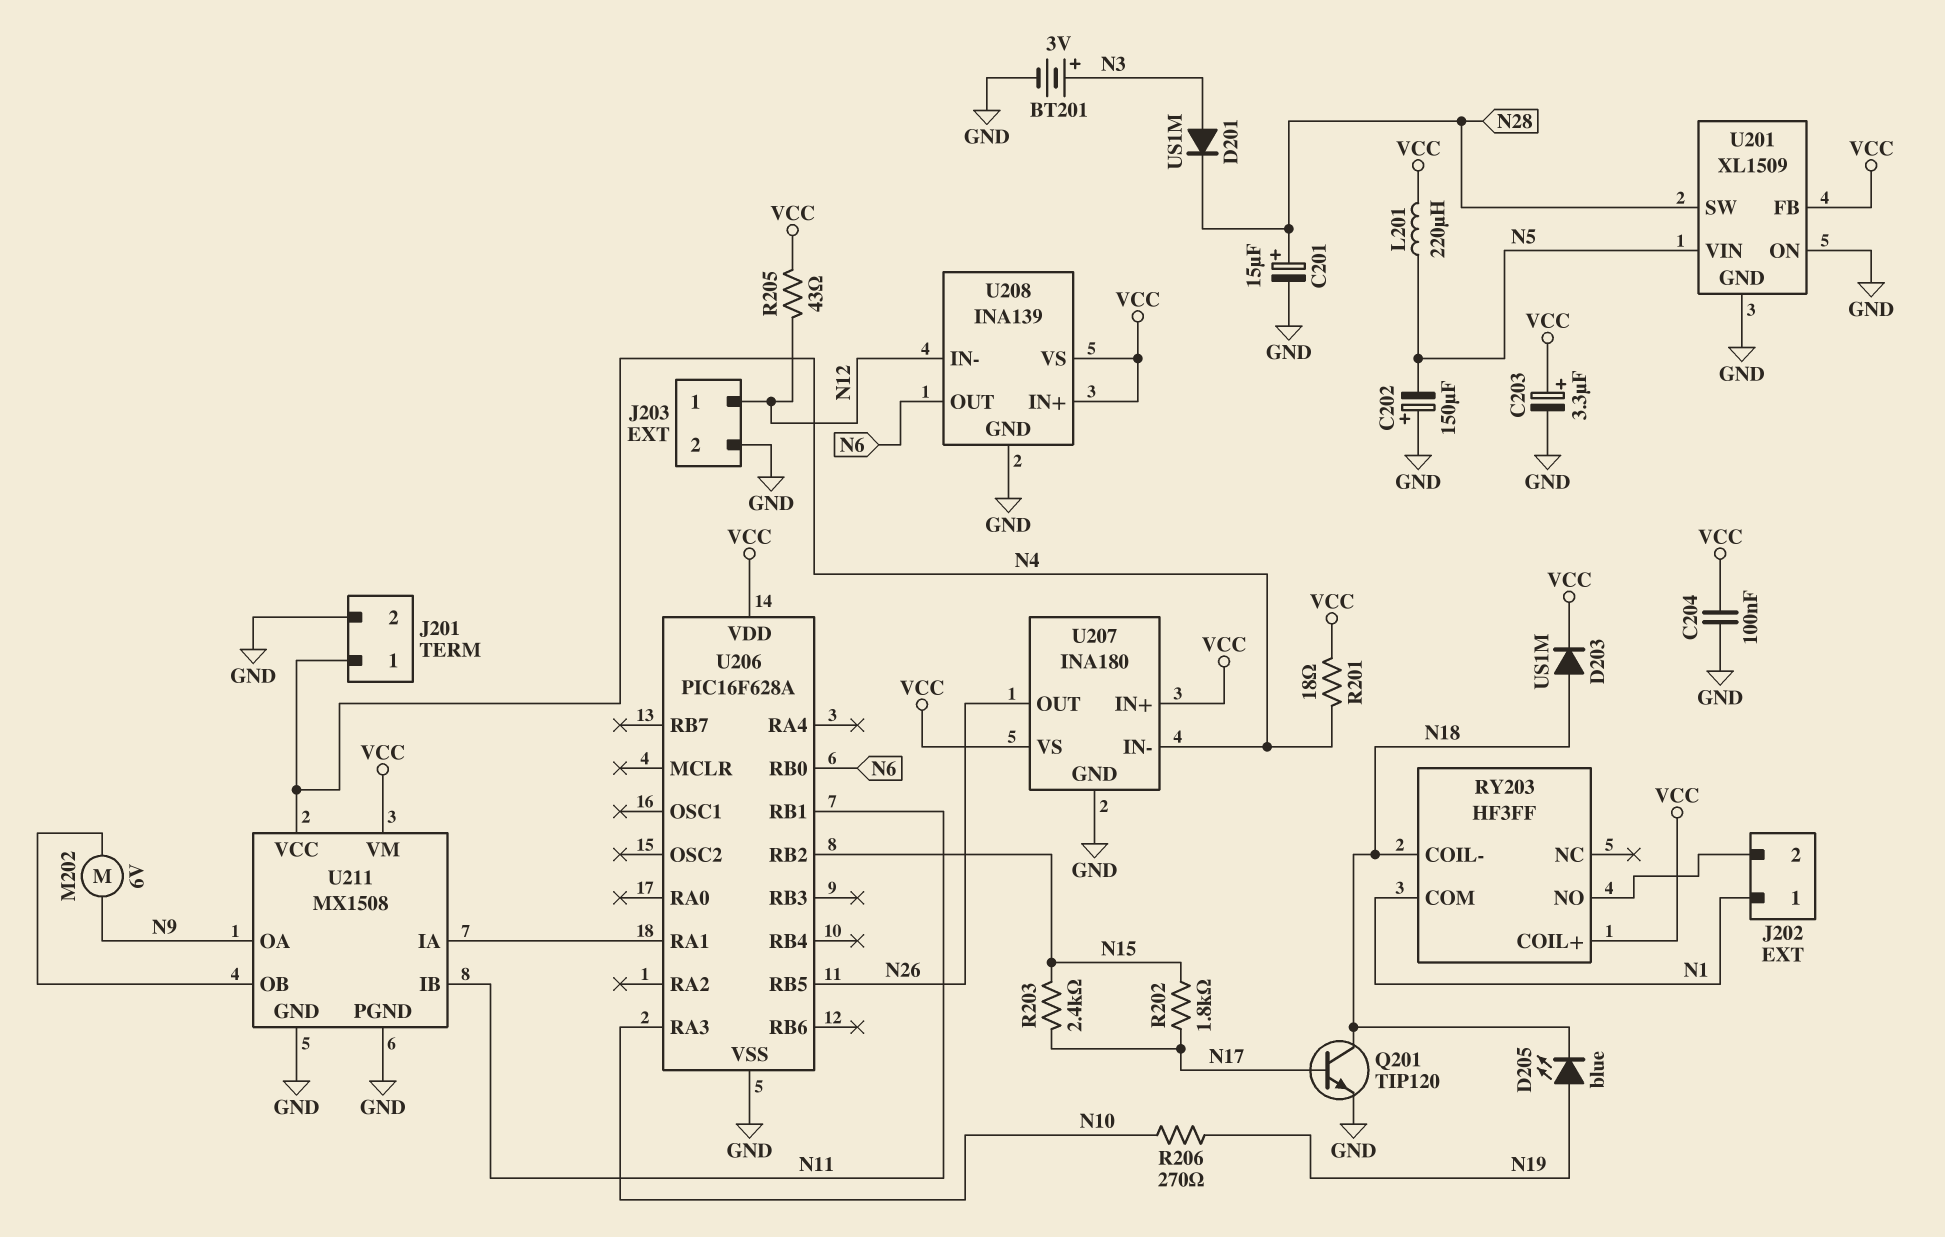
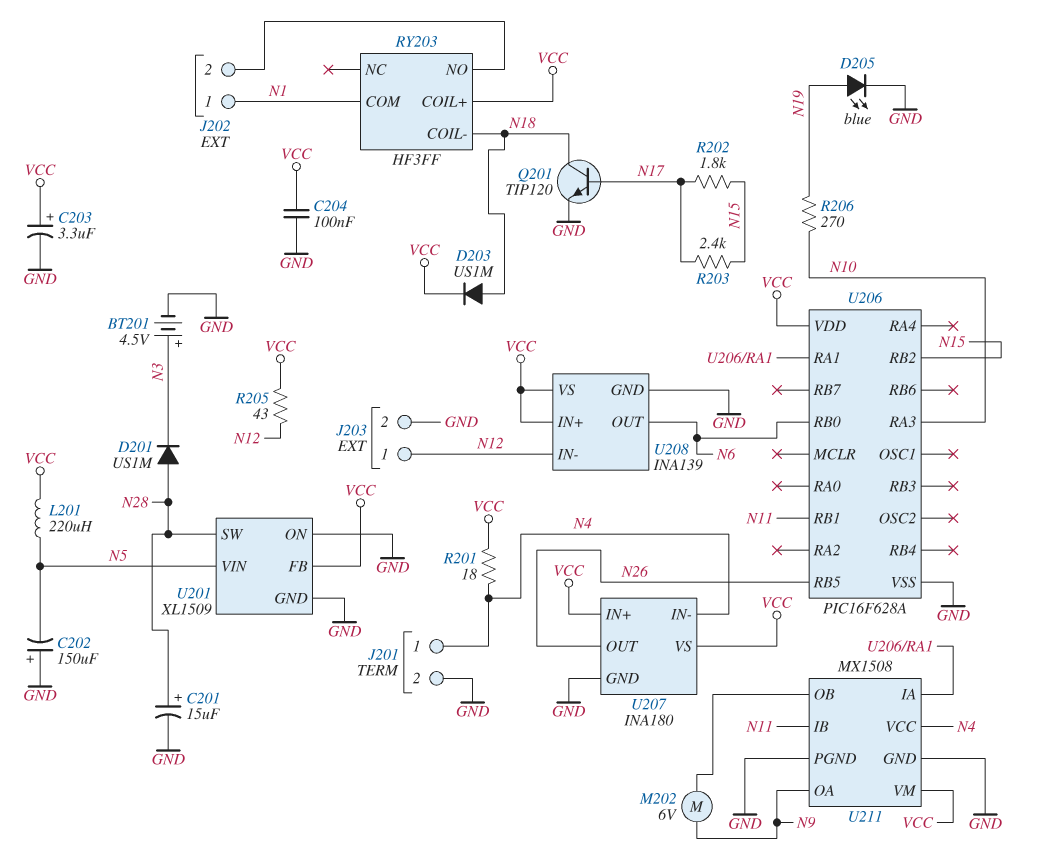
BT201: 3V (plus N3, minus GND) -> 4.5V (plus N3, minus GND)
D201: diode US1M (A N3, K N28) -> diode US1M (A N28, K N3)
D205: LED blue (A N19, K N18) -> LED blue (A N19, K GND)

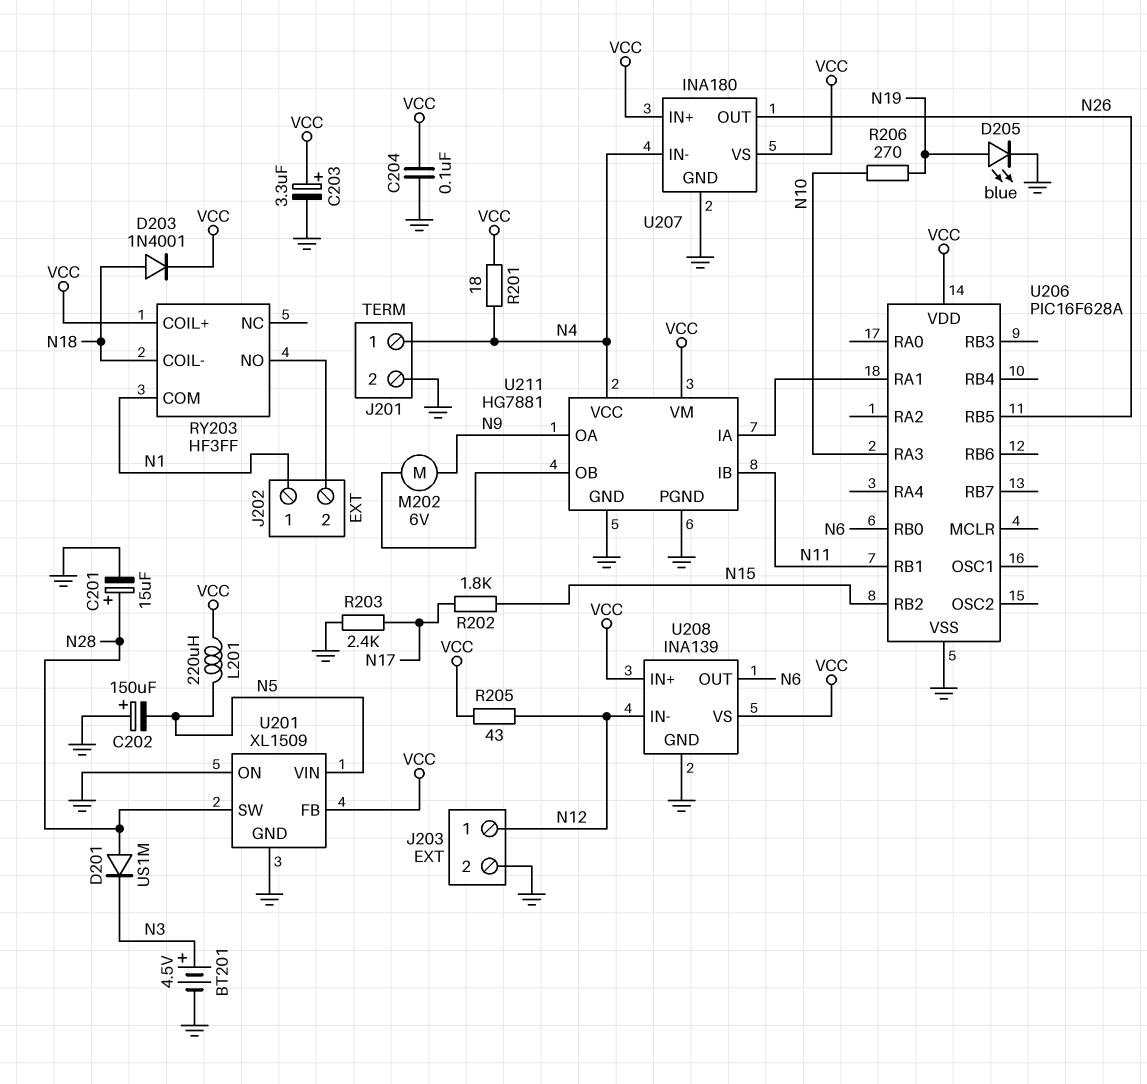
D203: diode US1M (A N18, K VCC) -> diode 1N4001 (A N18, K VCC)
Q201: NPN TIP120 (B N17, C N18, E GND) -> none
R203: 2.4k (N15, N17) -> 2.4k (GND, N17)
U211: MX1508 -> HG7881

